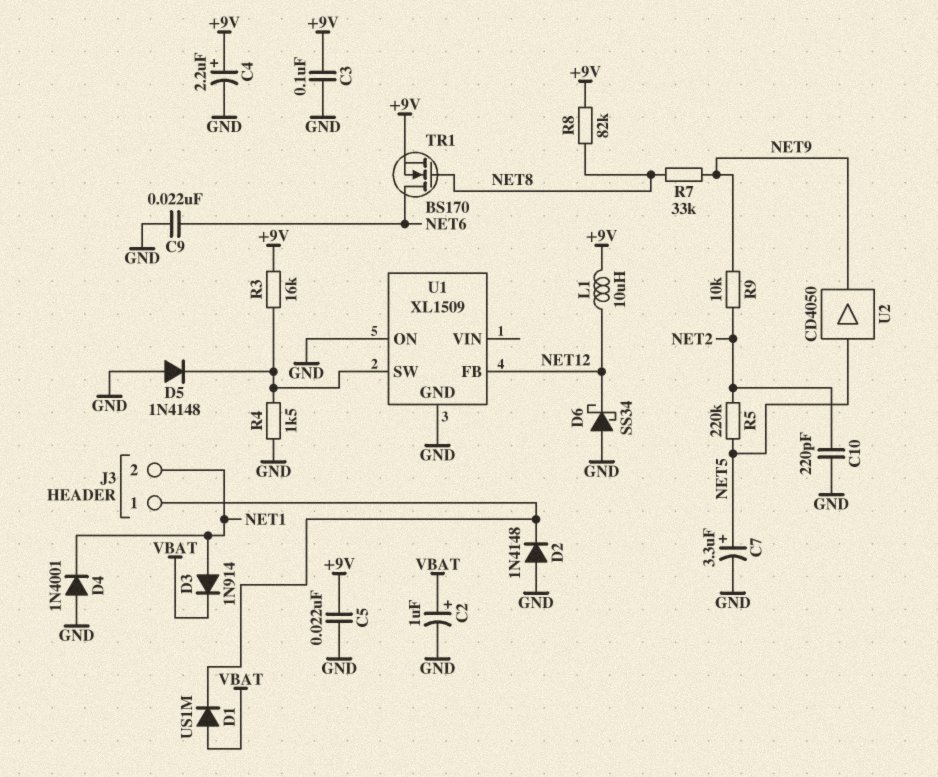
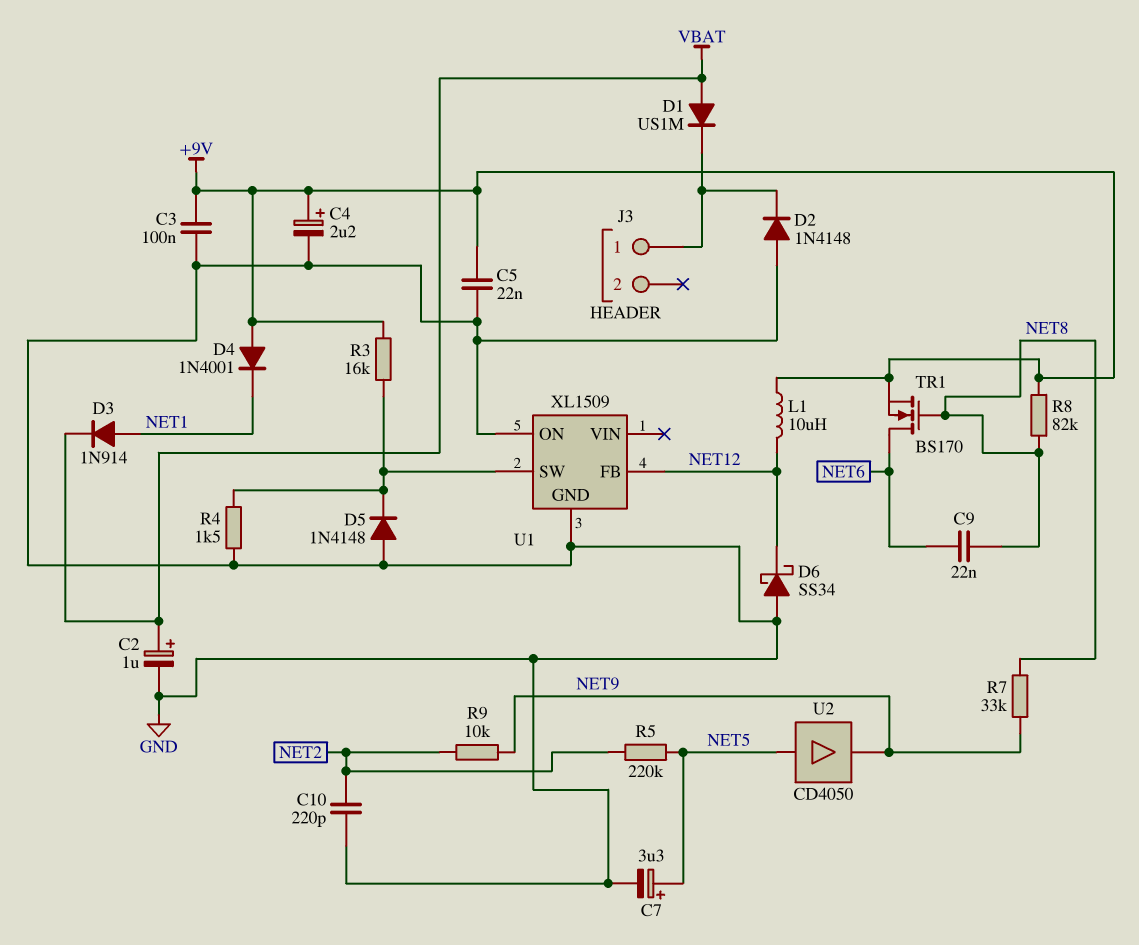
C9: 22nF (GND, NET6) -> 22nF (NET6, NET8)
D4: diode 1N4001 (A GND, K NET1) -> diode 1N4001 (A +9V, K NET1)
J3 pin 2: NET1 -> none

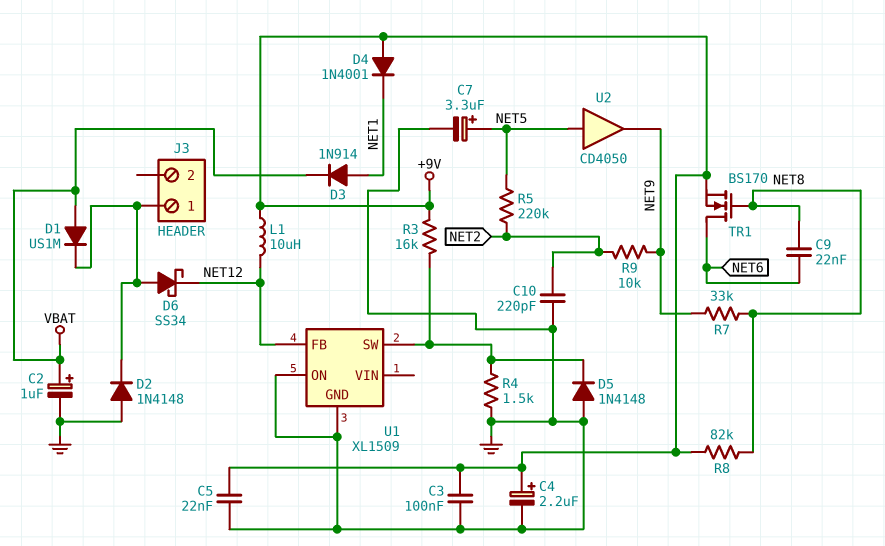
D6: schottky SS34 (A GND, K NET12) -> schottky SS34 (A J3/1, K NET12)

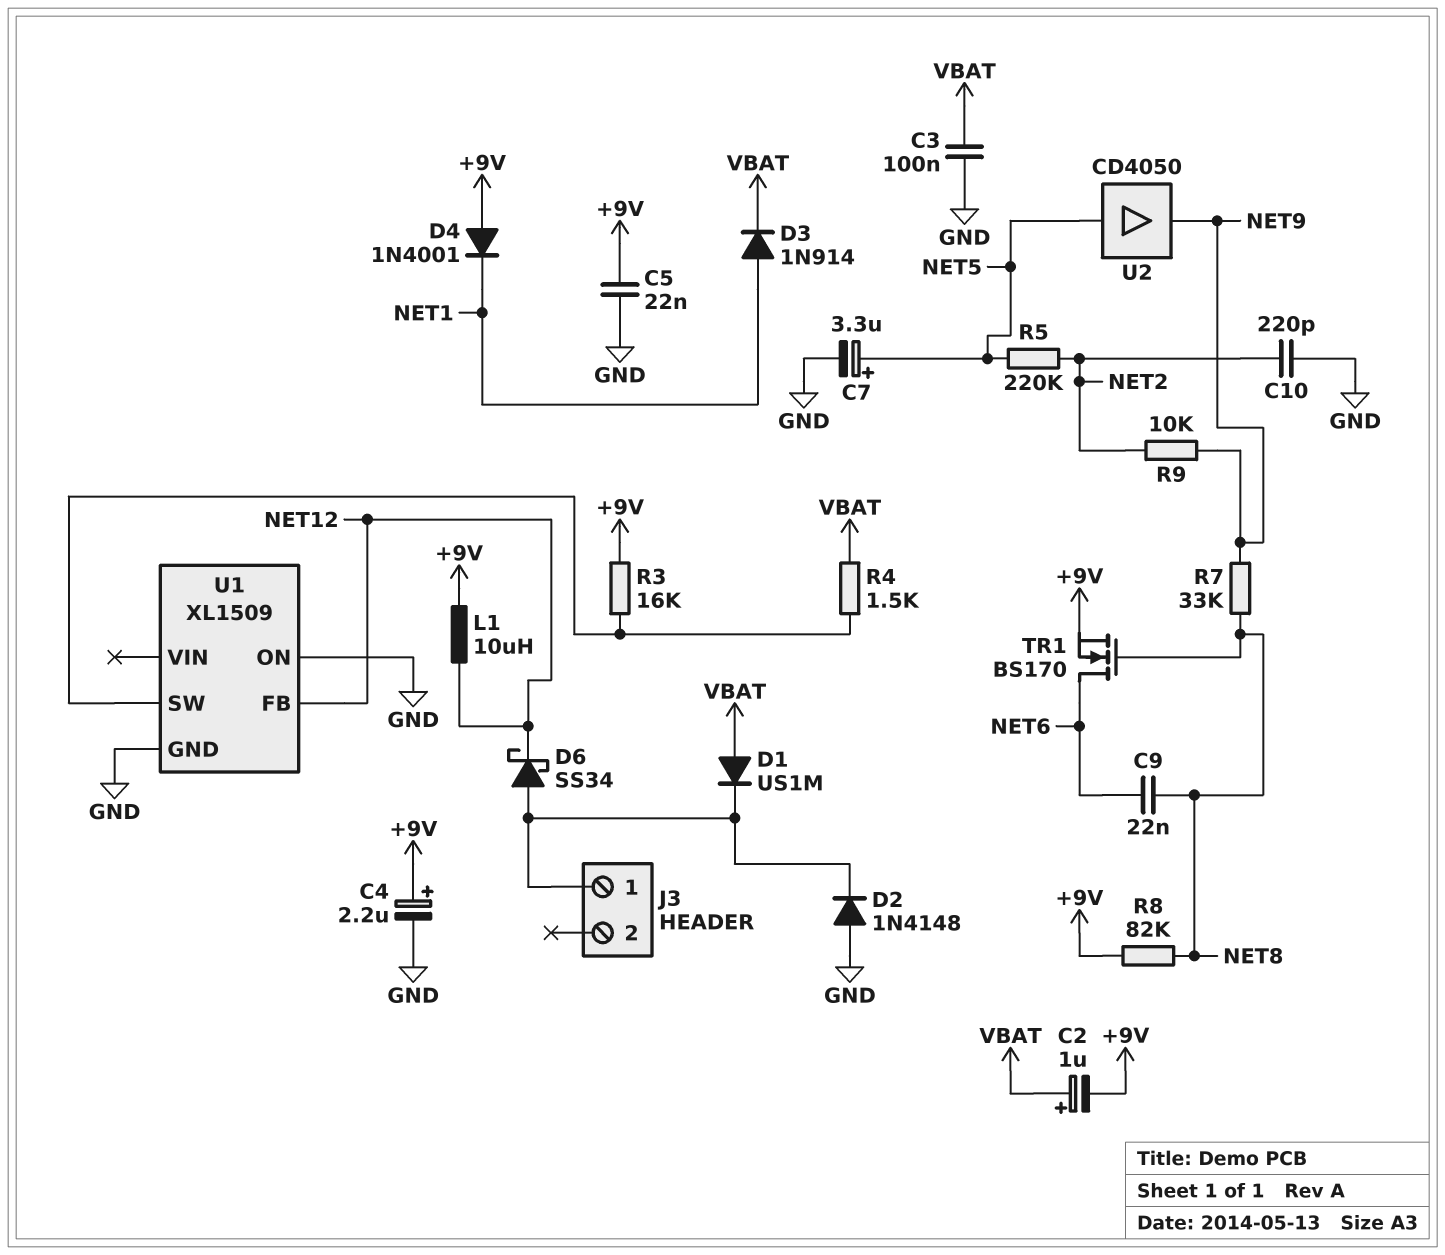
C2: 1uF (plus VBAT, minus GND) -> 1uF (plus VBAT, minus +9V)
C3: 100nF (+9V, GND) -> 100nF (GND, VBAT)
D5: diode 1N4148 (A GND, K U1/SW) -> none
R4: 1.5k (GND, U1/SW) -> 1.5k (U1/SW, VBAT)

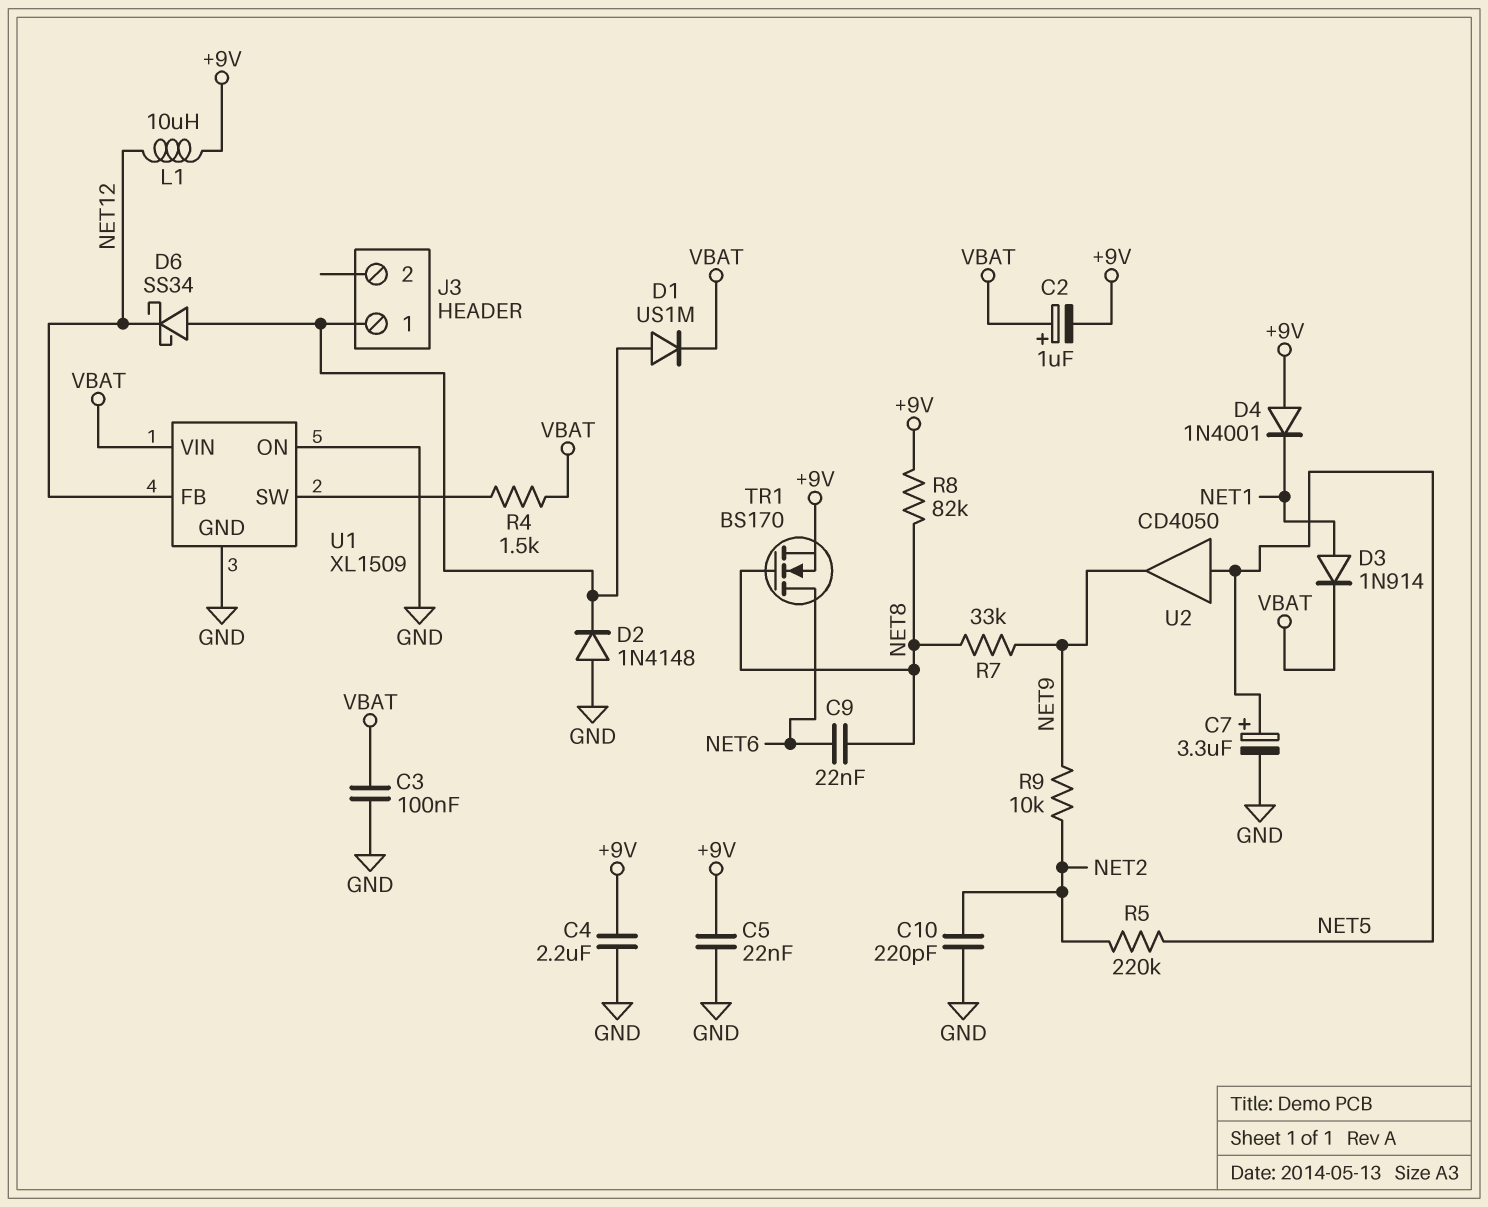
C4: 2.2uF (plus +9V, minus GND) -> 2.2uF (+9V, GND)
D1: diode US1M (A VBAT, K J3/1) -> diode US1M (A J3/1, K VBAT)
R3: 16k (+9V, U1/SW) -> none
U1 pin VIN: none -> VBAT

